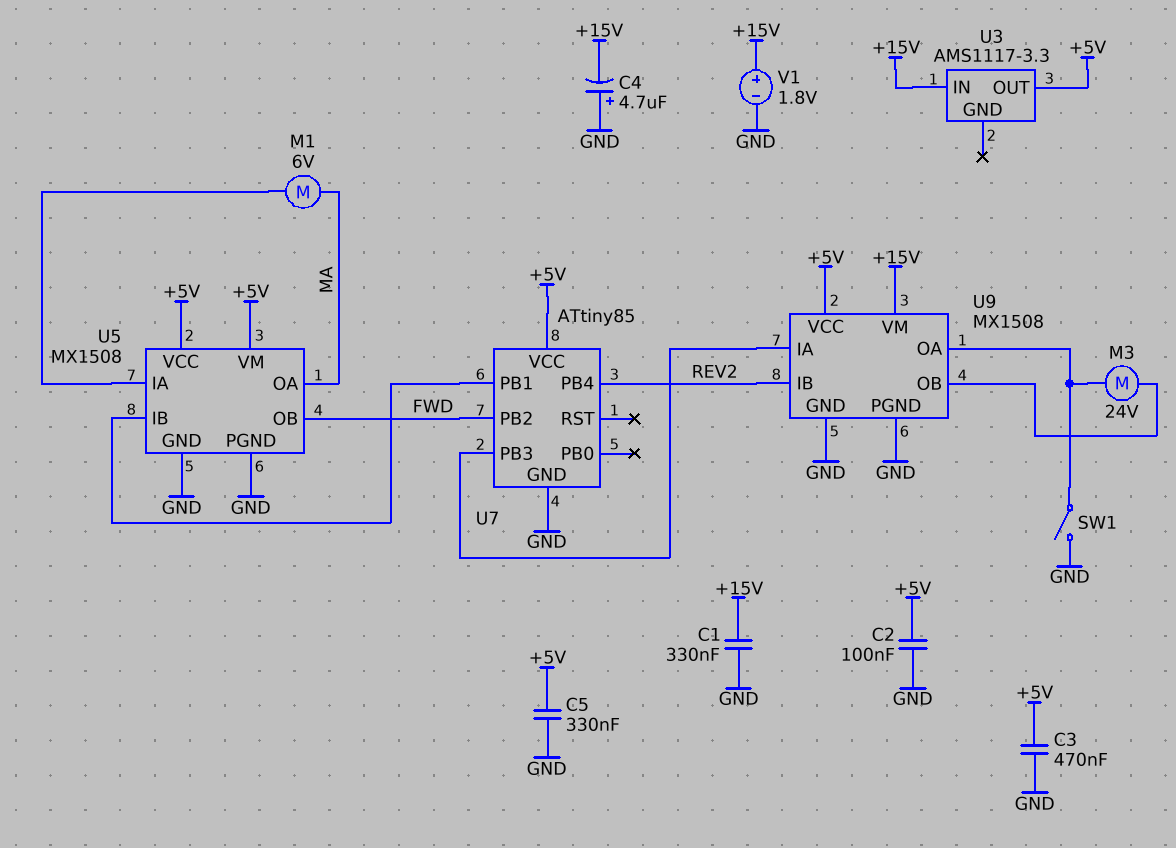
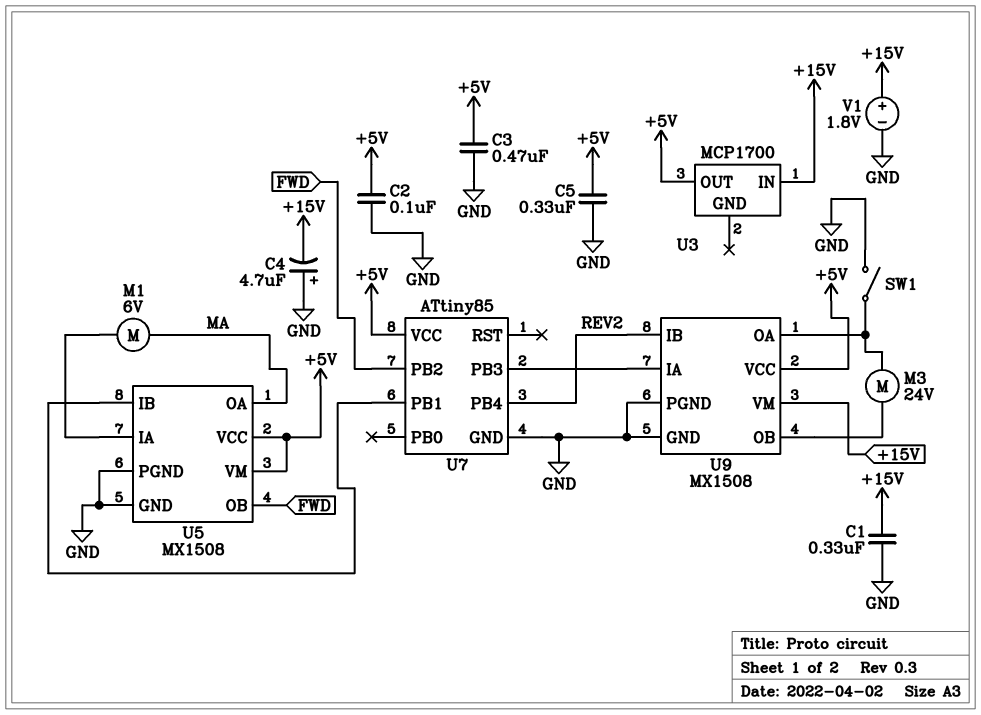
U3: AMS1117-3.3 -> MCP1700

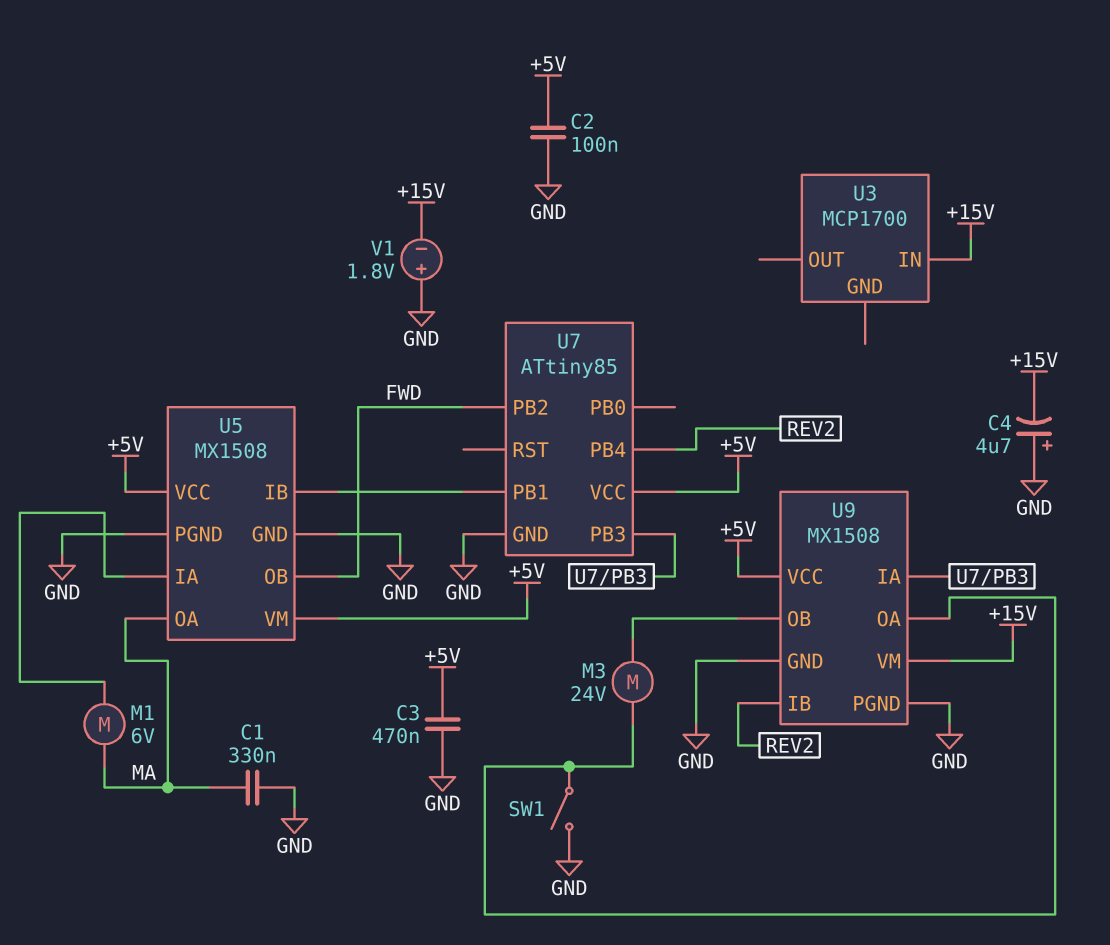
C1: 330nF (+15V, GND) -> 330nF (GND, MA)
C5: 330nF (+5V, GND) -> none
U3 pin OUT: +5V -> none
V1: 1.8V (plus +15V, minus GND) -> 1.8V (plus GND, minus +15V)

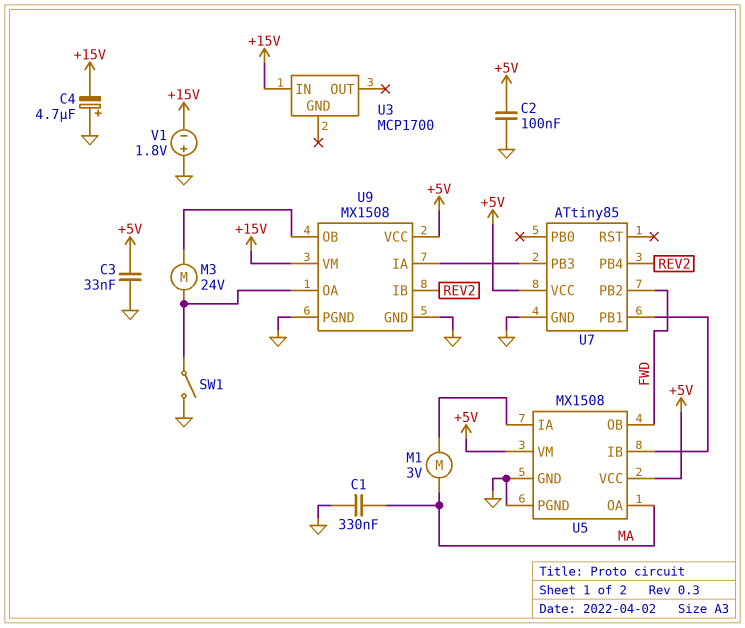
C3: 470nF (+5V, GND) -> 33nF (+5V, GND)
M1: motor 6V (MA, U5/IA) -> motor 3V (MA, U5/IA)

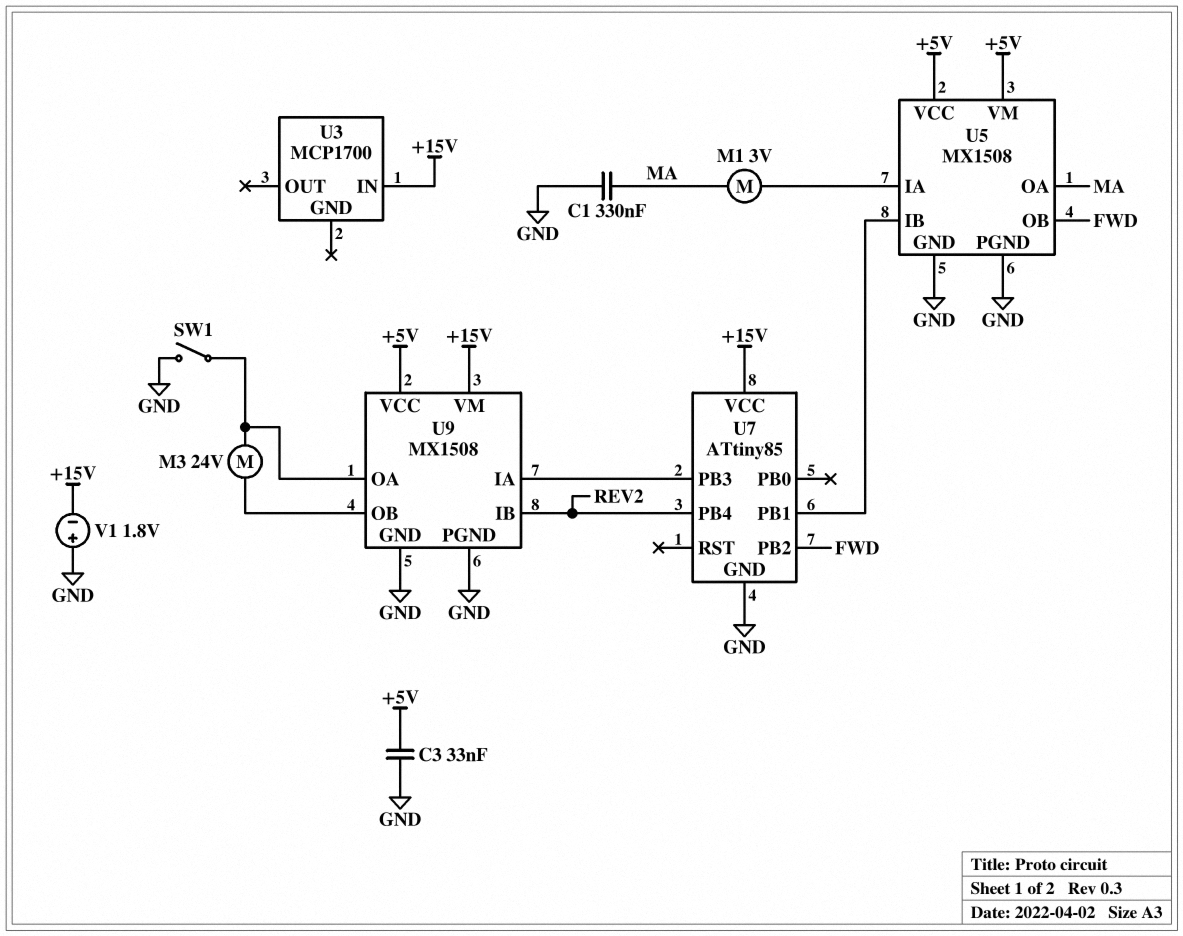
C2: 100nF (+5V, GND) -> none
C4: 4.7uF (plus GND, minus +15V) -> none
U7 pin VCC: +5V -> +15V

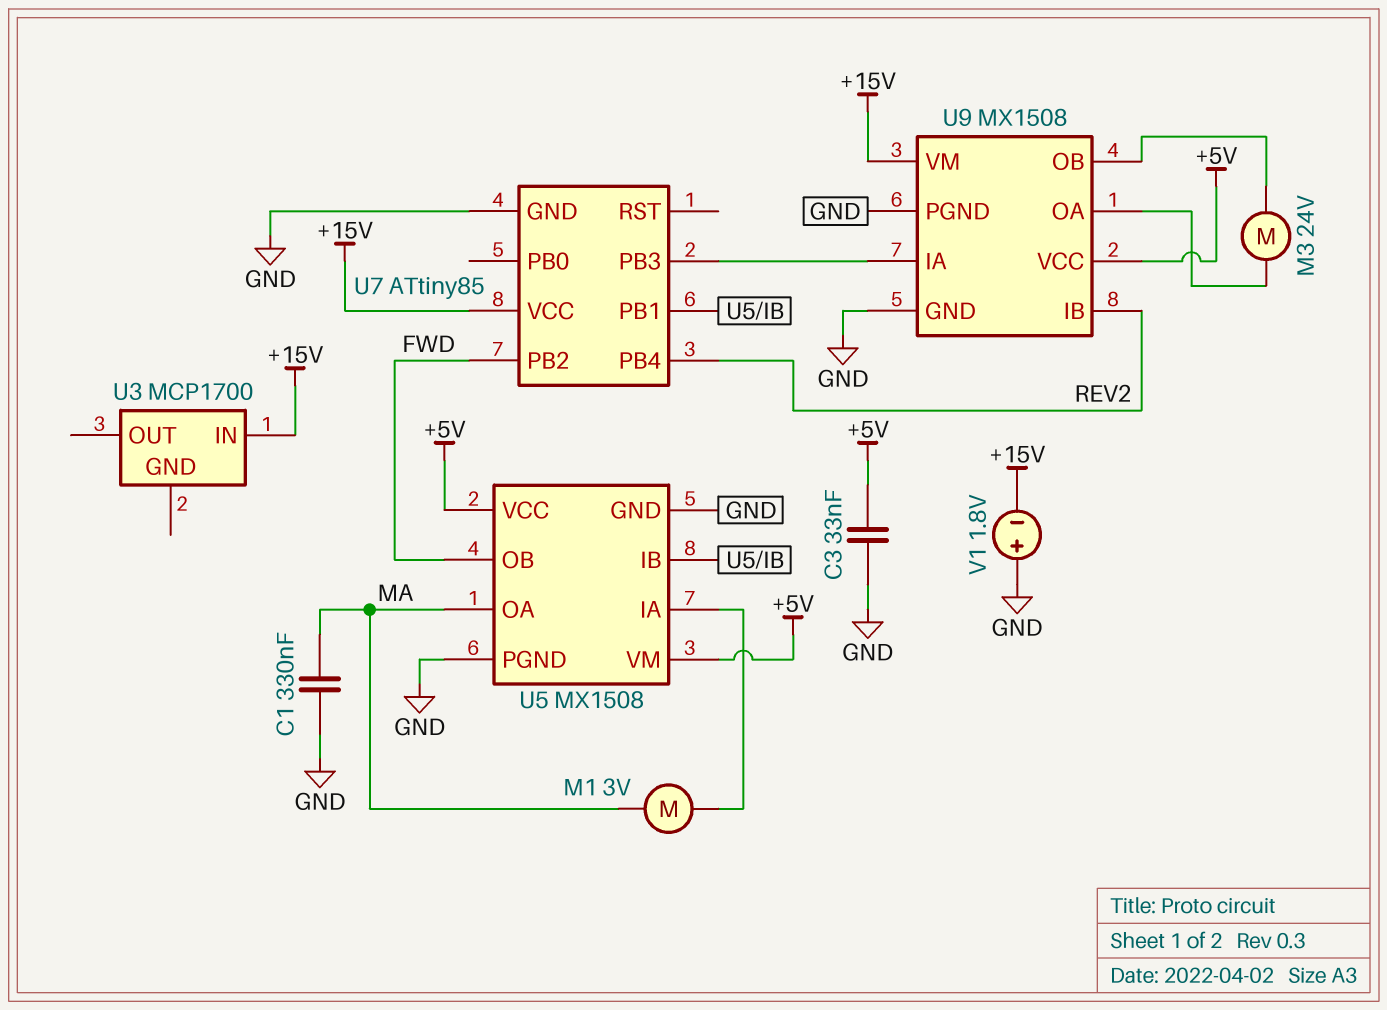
SW1: switch (GND, U9/OA) -> none

